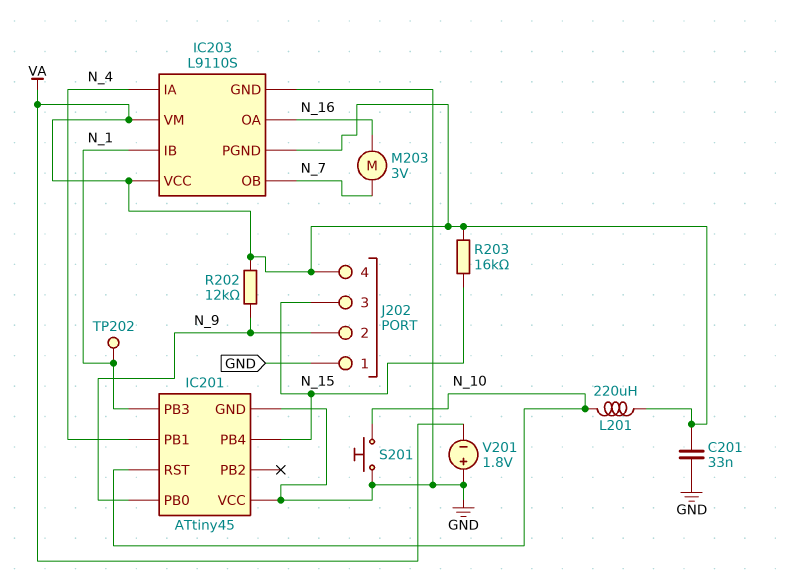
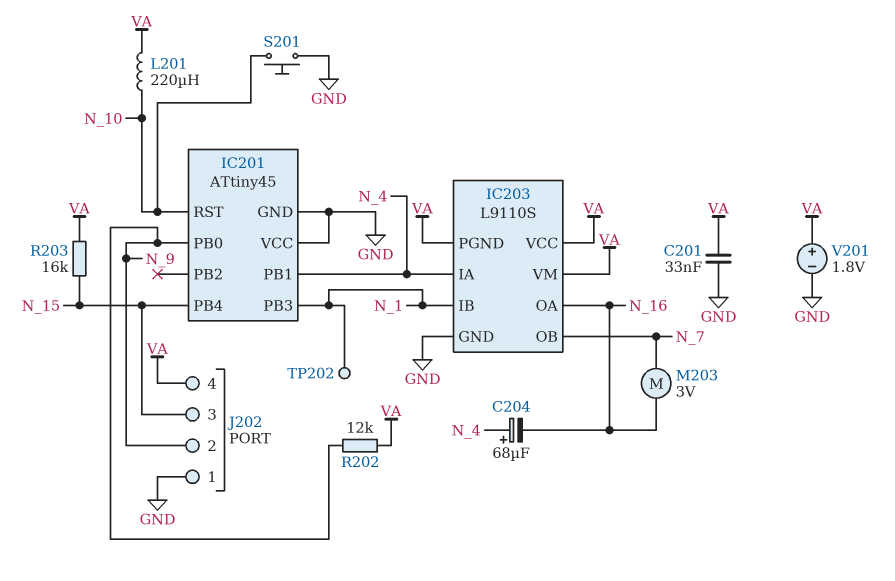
C204: none -> 68uF (plus N_4, minus N_16)
V201: 1.8V (plus GND, minus VA) -> 1.8V (plus VA, minus GND)

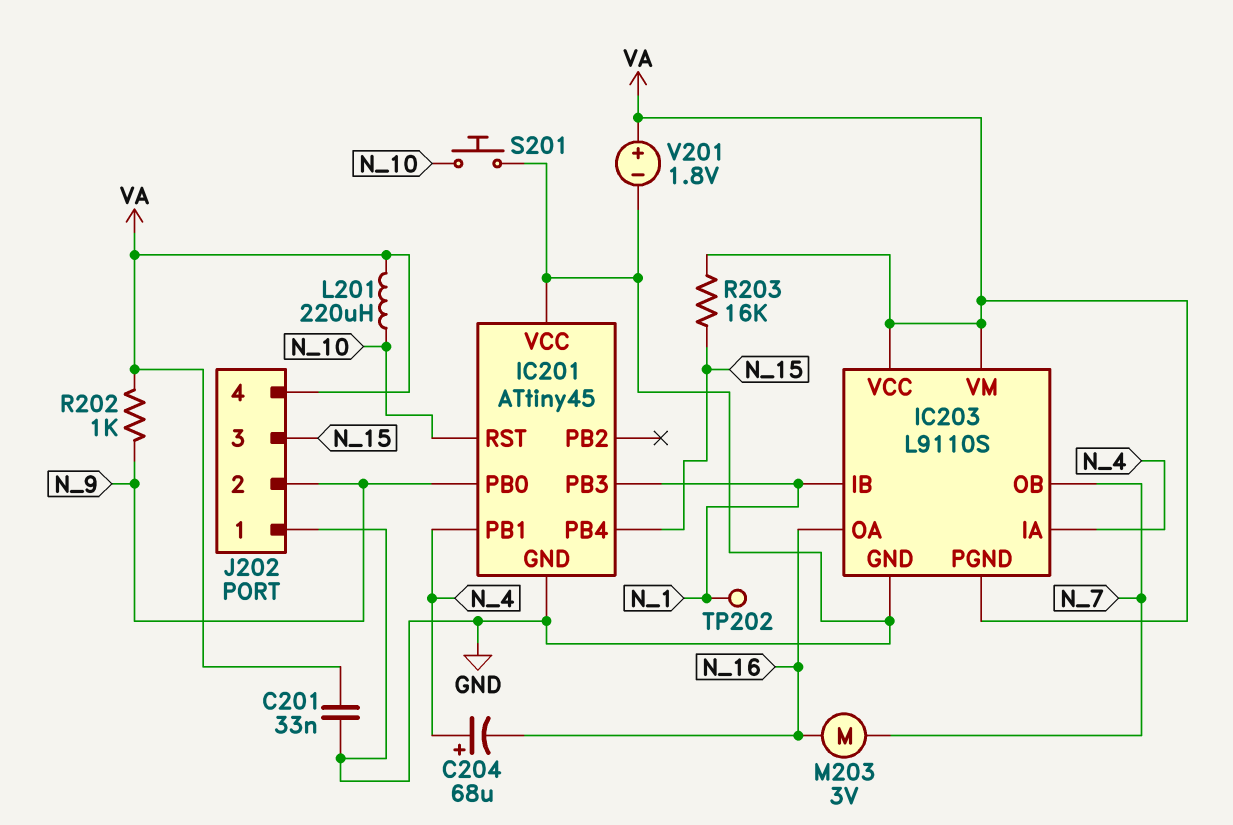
R202: 12k (N_9, VA) -> 1k (N_9, VA)

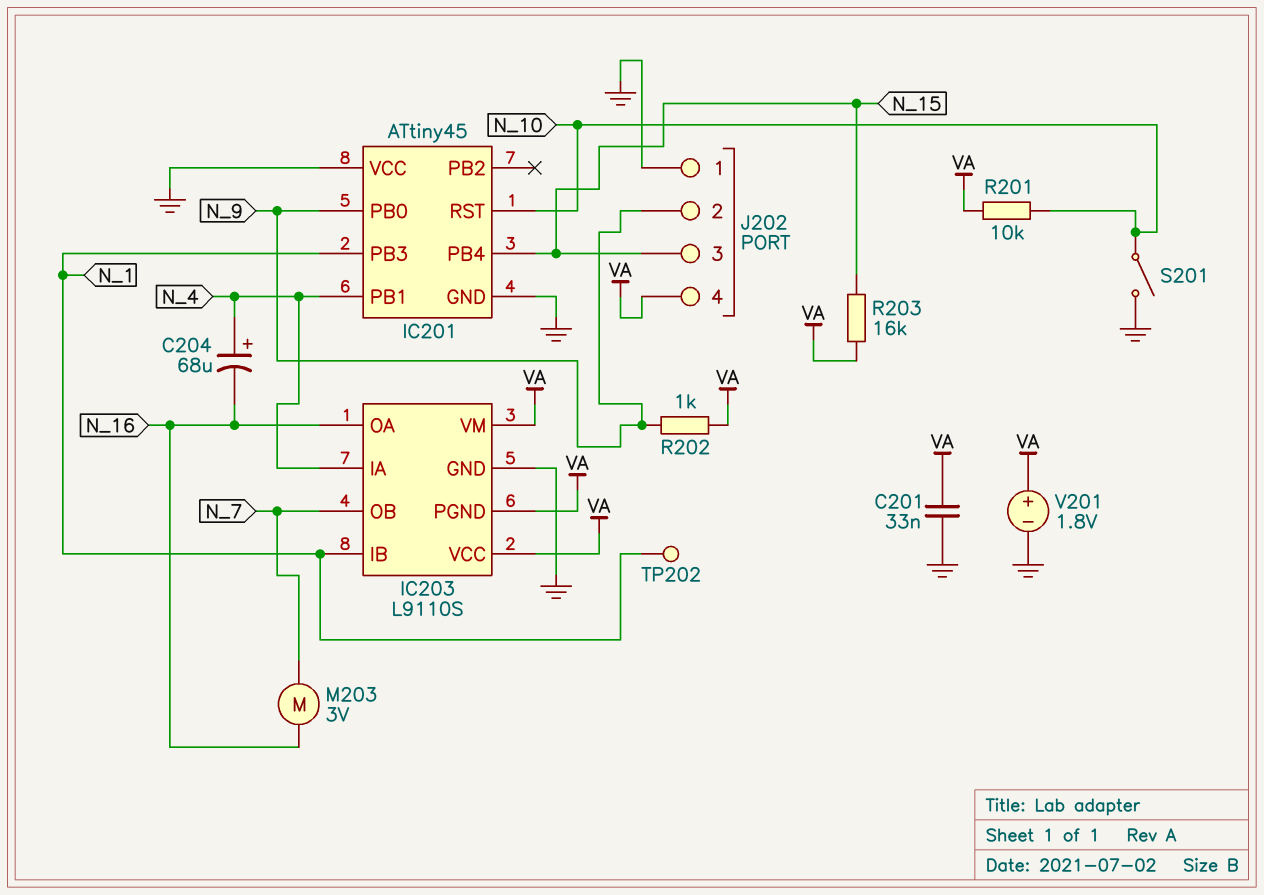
L201: 220uH (N_10, VA) -> none
R201: none -> 10k (N_10, VA)
S201: button (GND, N_10) -> switch (GND, N_10)

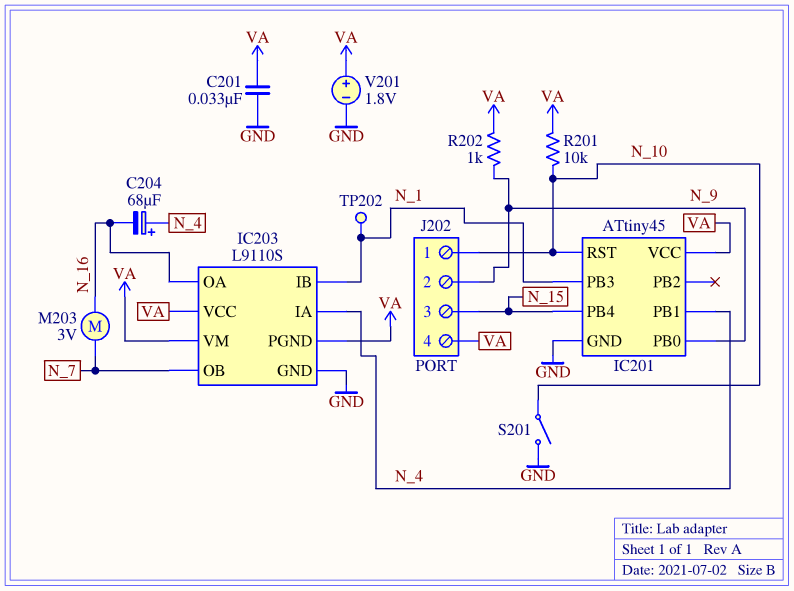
IC201 pin VCC: GND -> VA
J202 pin 1: GND -> N_10
R203: 16k (N_15, VA) -> none

